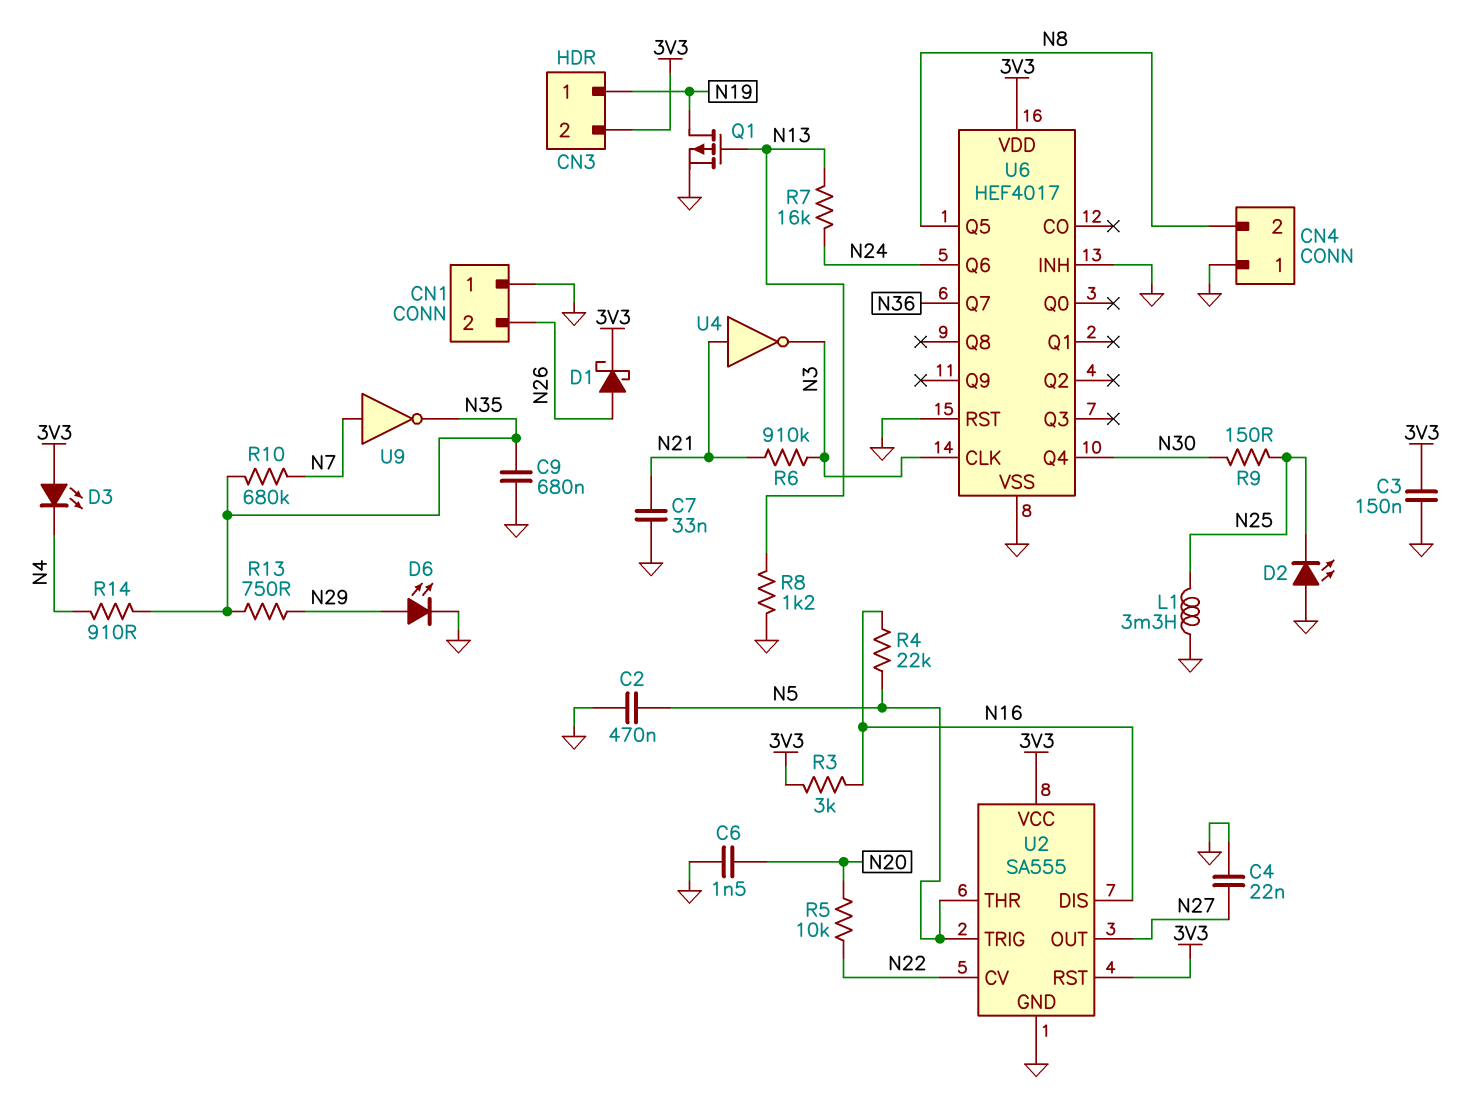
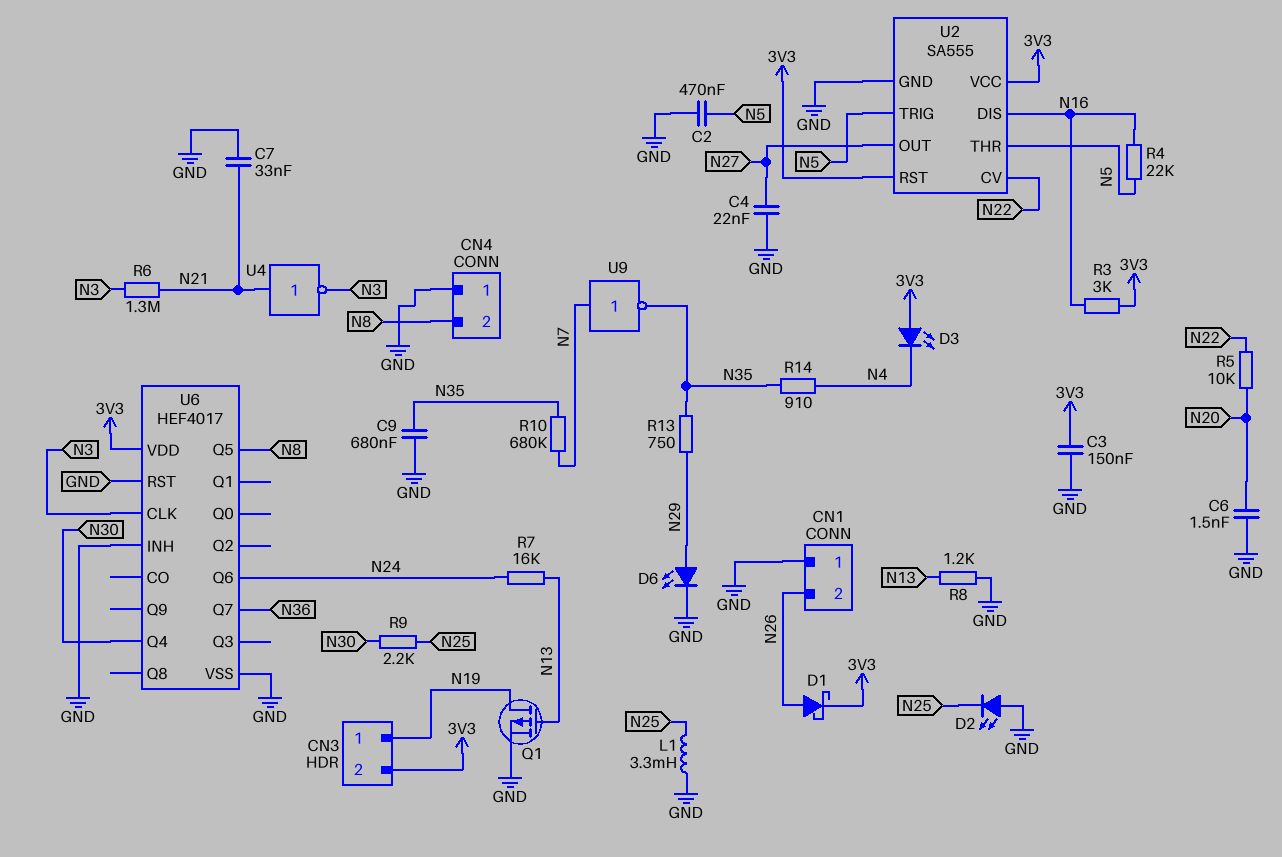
R6: 910k (N3, N21) -> 1.3M (N3, N21)
R9: 150 (N25, N30) -> 2.2k (N25, N30)

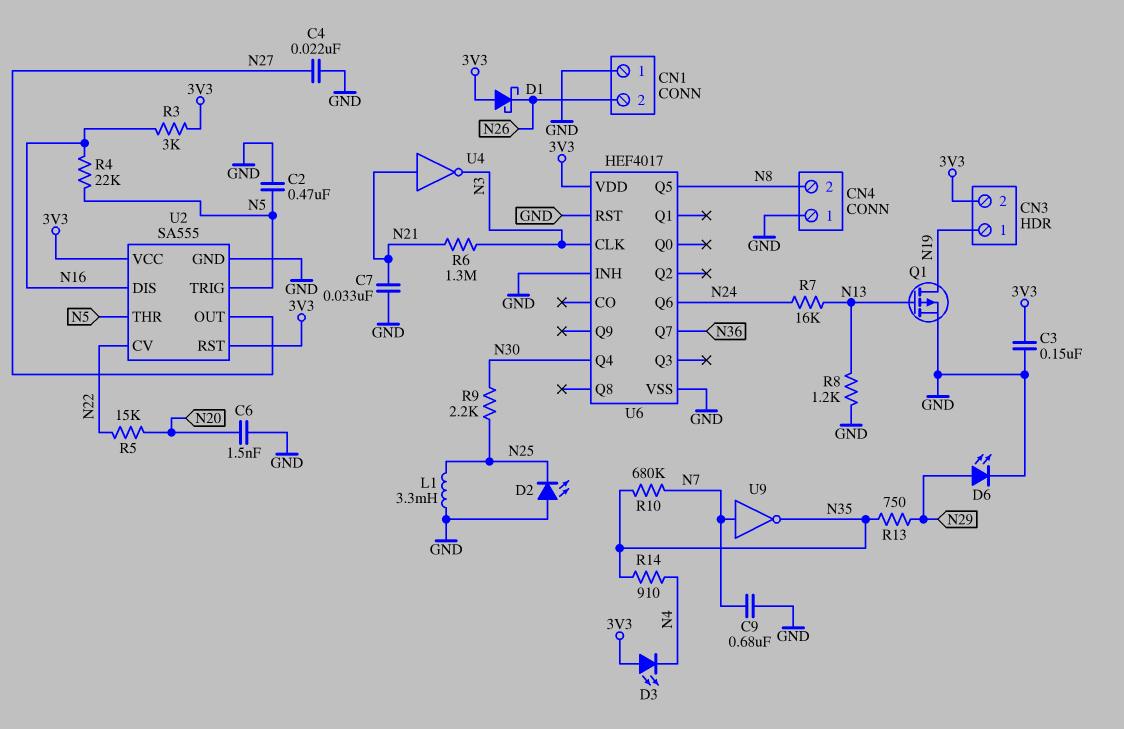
C9: 680nF (GND, N35) -> 680nF (GND, N7)
D1: schottky (A N26, K 3V3) -> schottky (A 3V3, K N26)
R5: 10k (N20, N22) -> 15k (N20, N22)

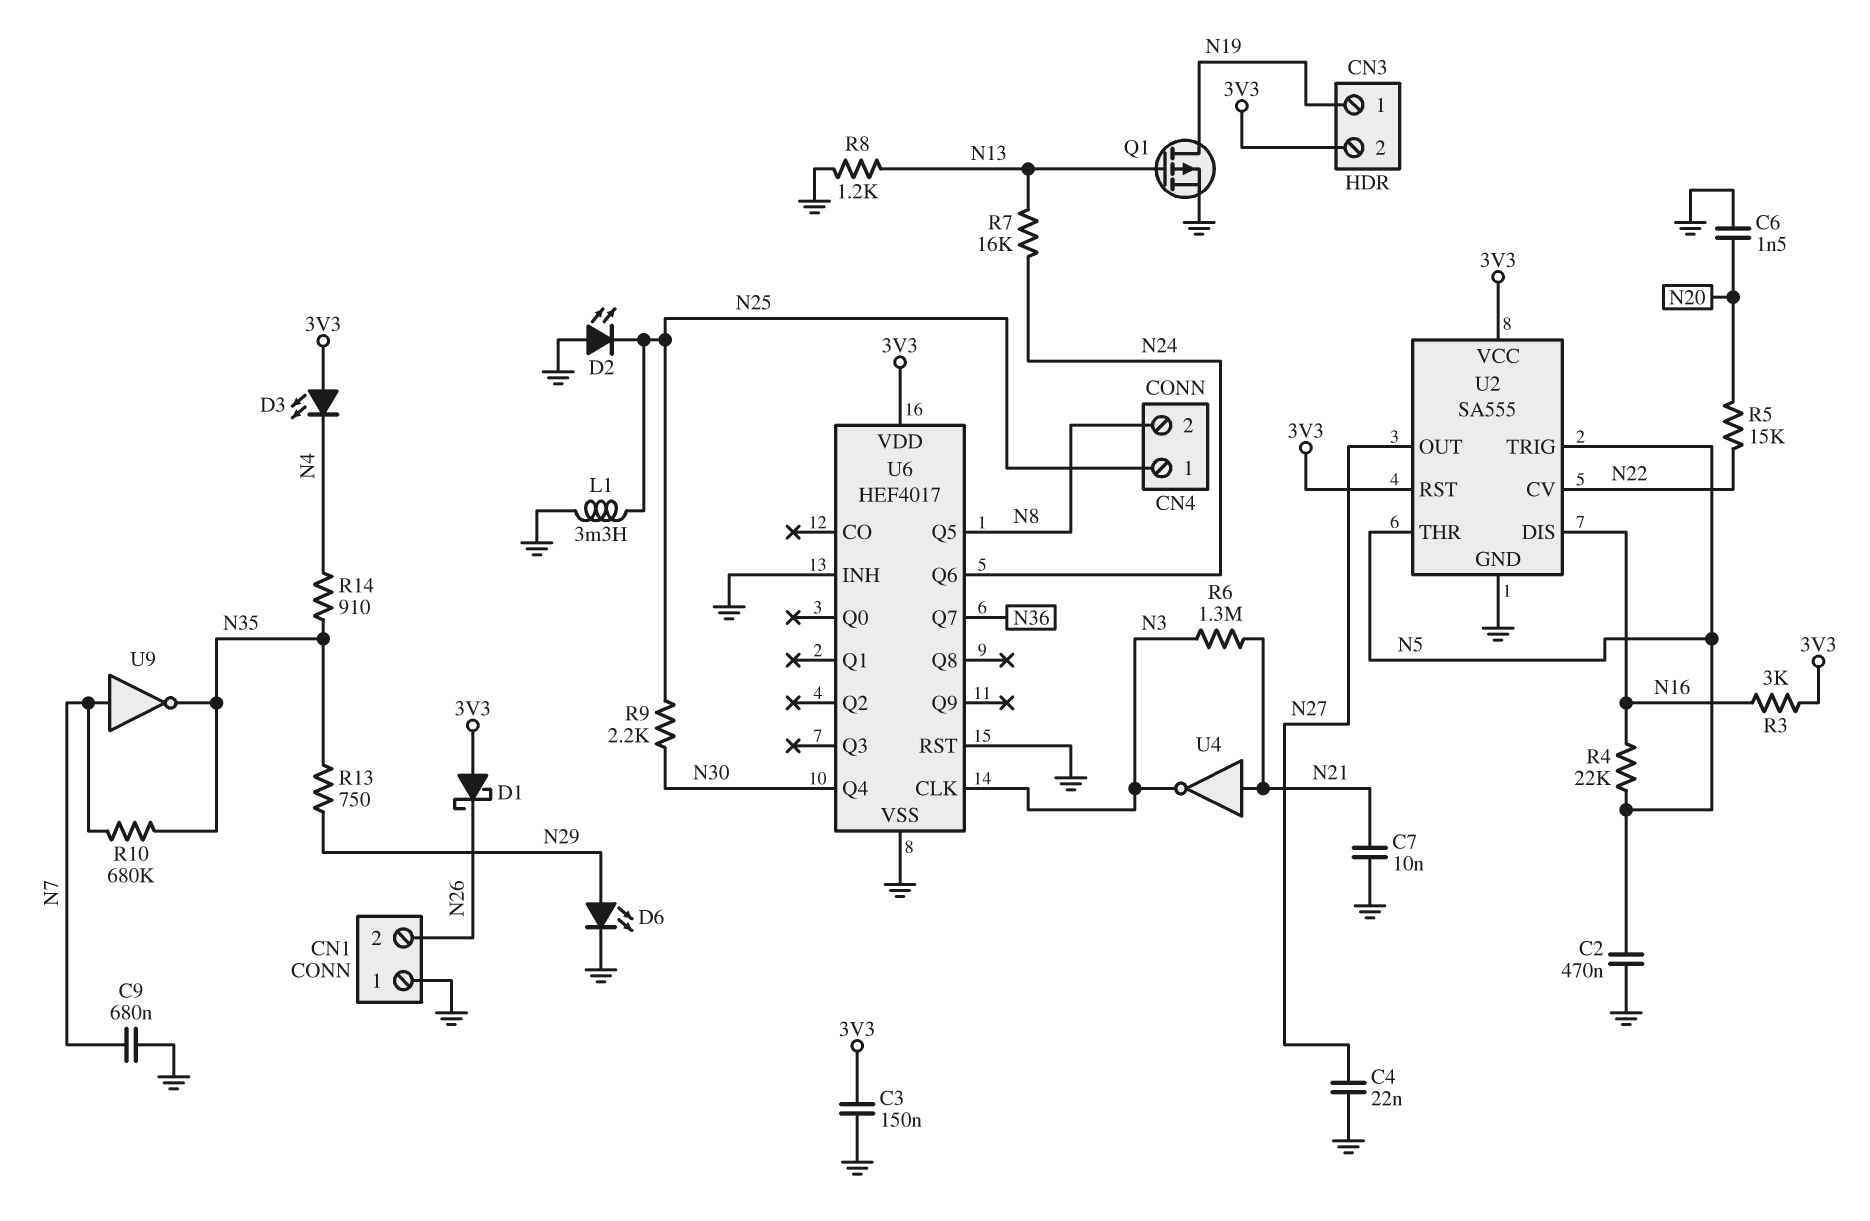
C7: 33nF (GND, N21) -> 10nF (GND, N21)
CN4 pin 1: GND -> N25

